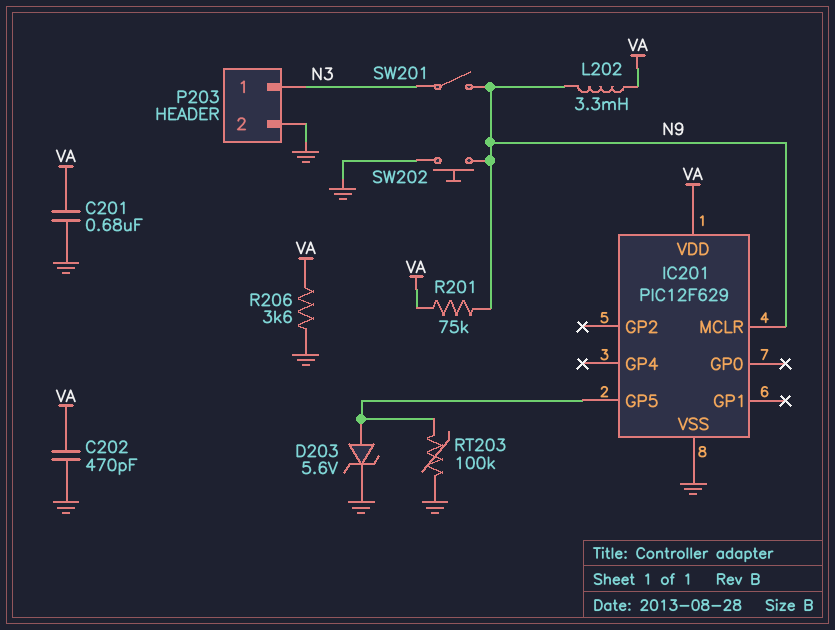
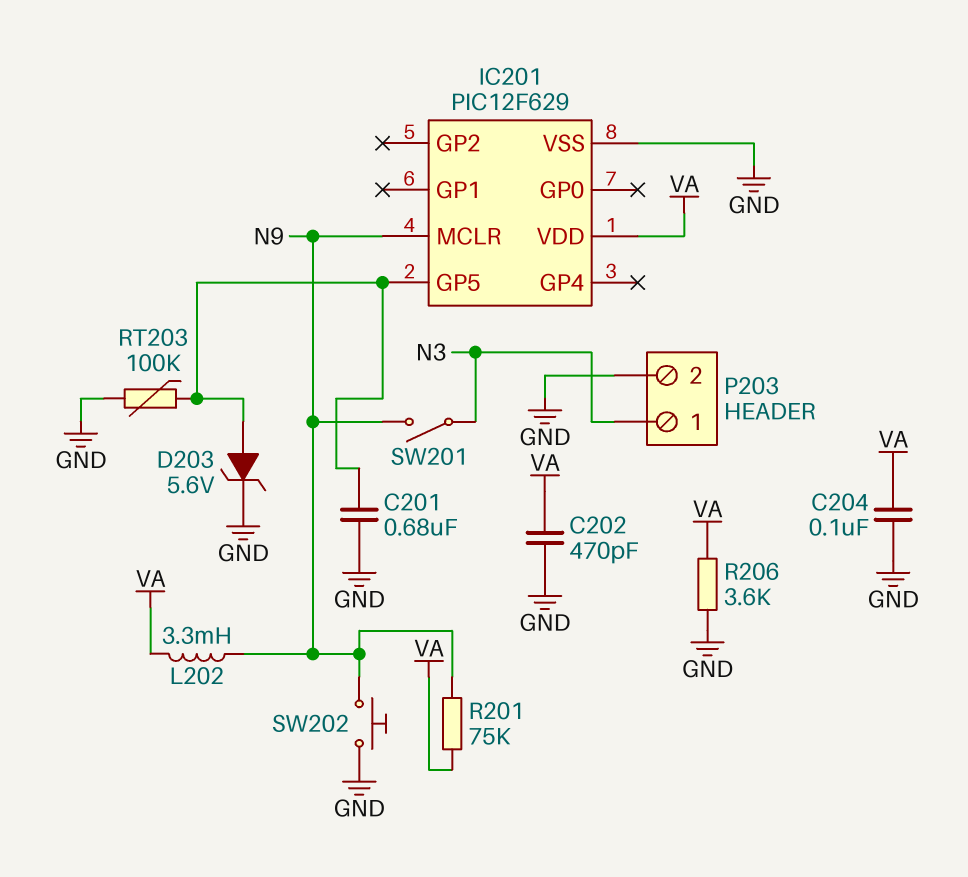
C201: 680nF (GND, VA) -> 680nF (GND, IC201/GP5)
C204: none -> 100nF (GND, VA)

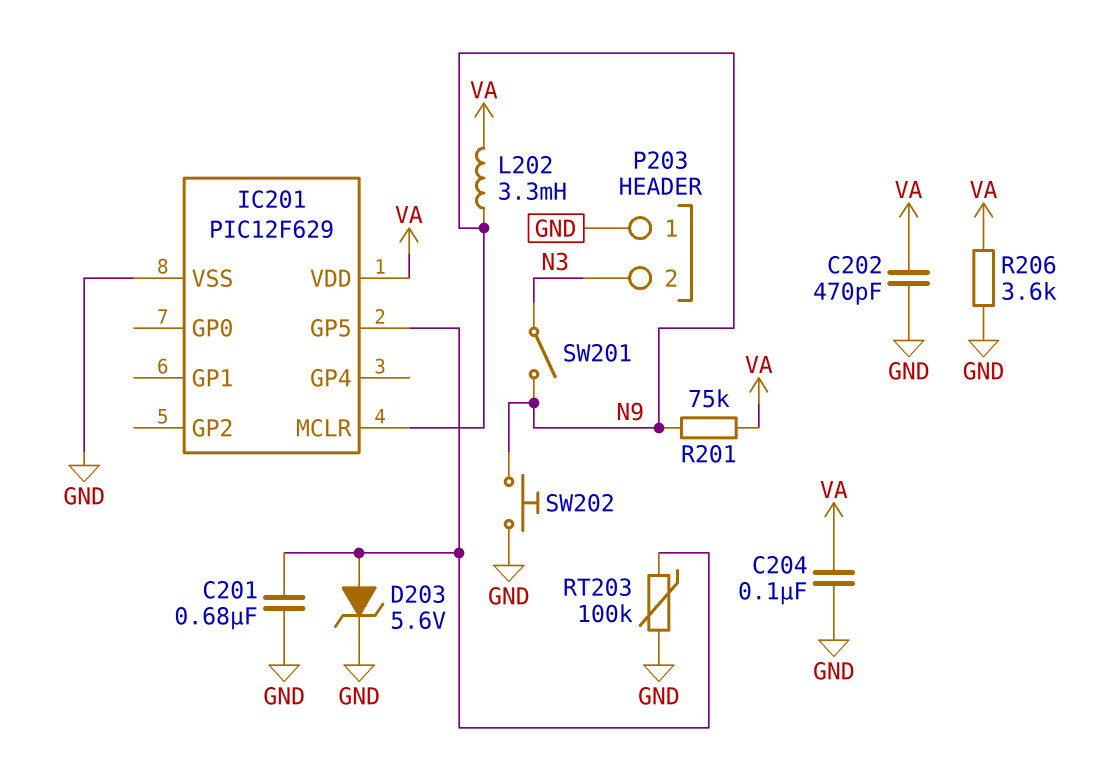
P203 pin 1: N3 -> GND
P203 pin 2: GND -> N3

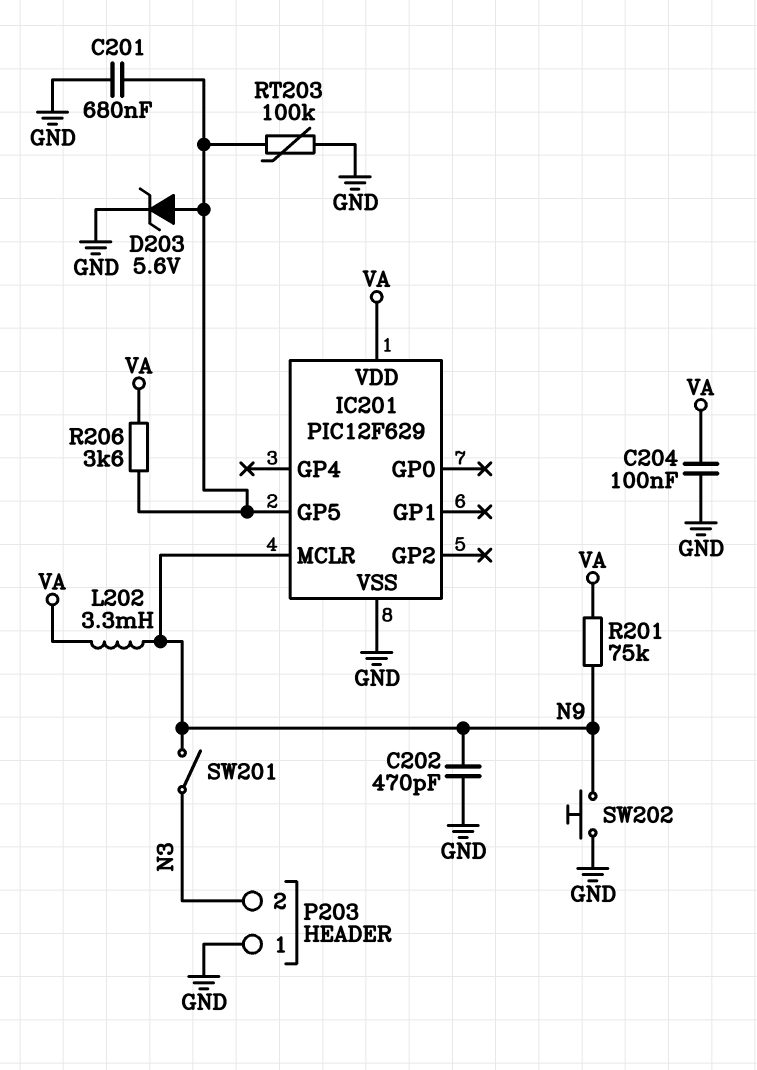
C202: 470pF (GND, VA) -> 470pF (GND, N9)
R206: 3.6k (GND, VA) -> 3.6k (IC201/GP5, VA)

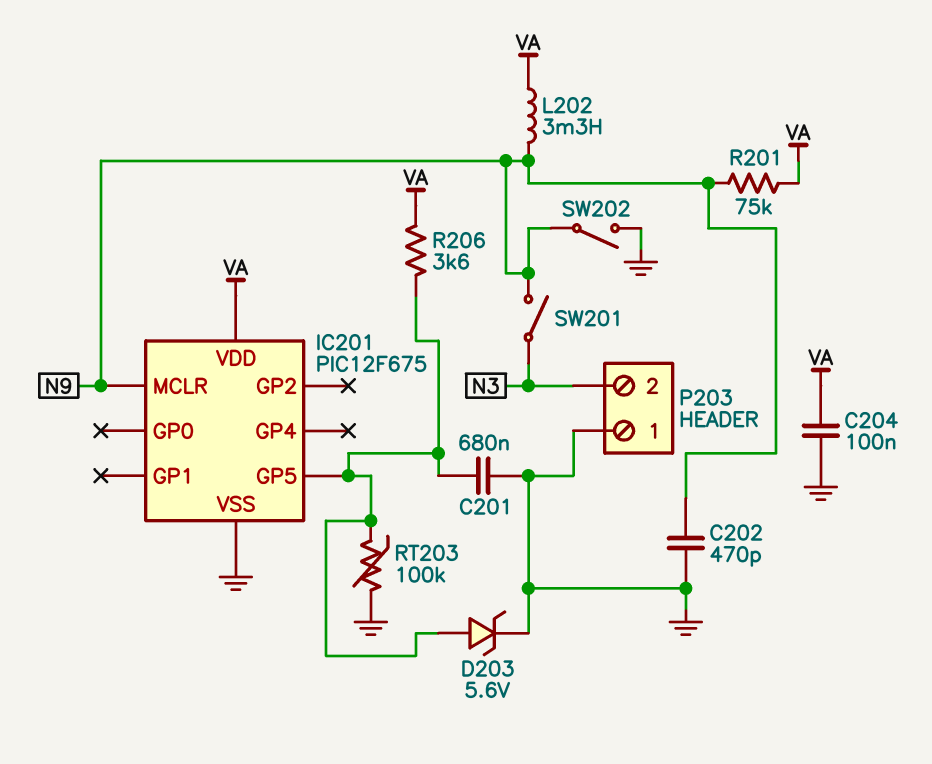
IC201: PIC12F629 -> PIC12F675
SW202: button (GND, N9) -> switch (GND, N9)

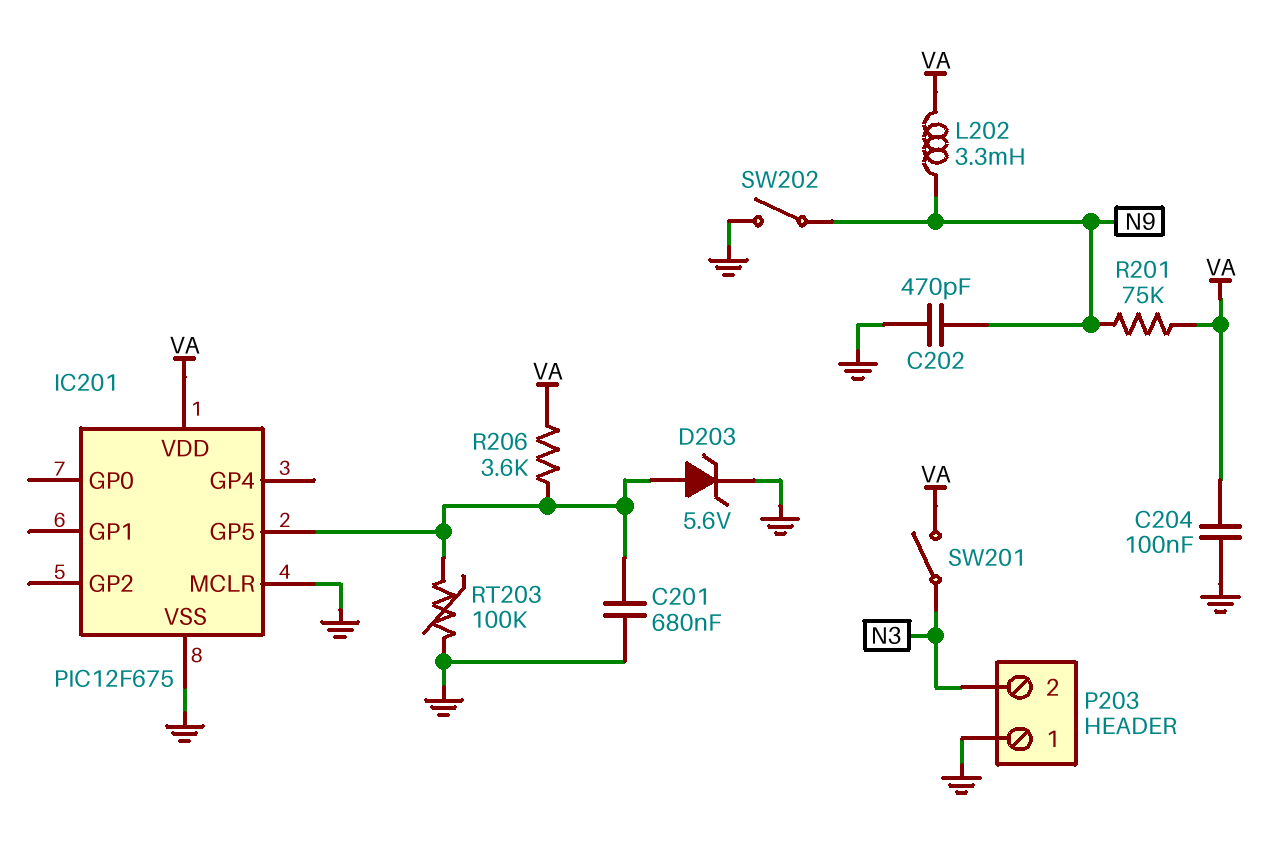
IC201 pin MCLR: N9 -> GND
SW201: switch (N3, N9) -> switch (N3, VA)

